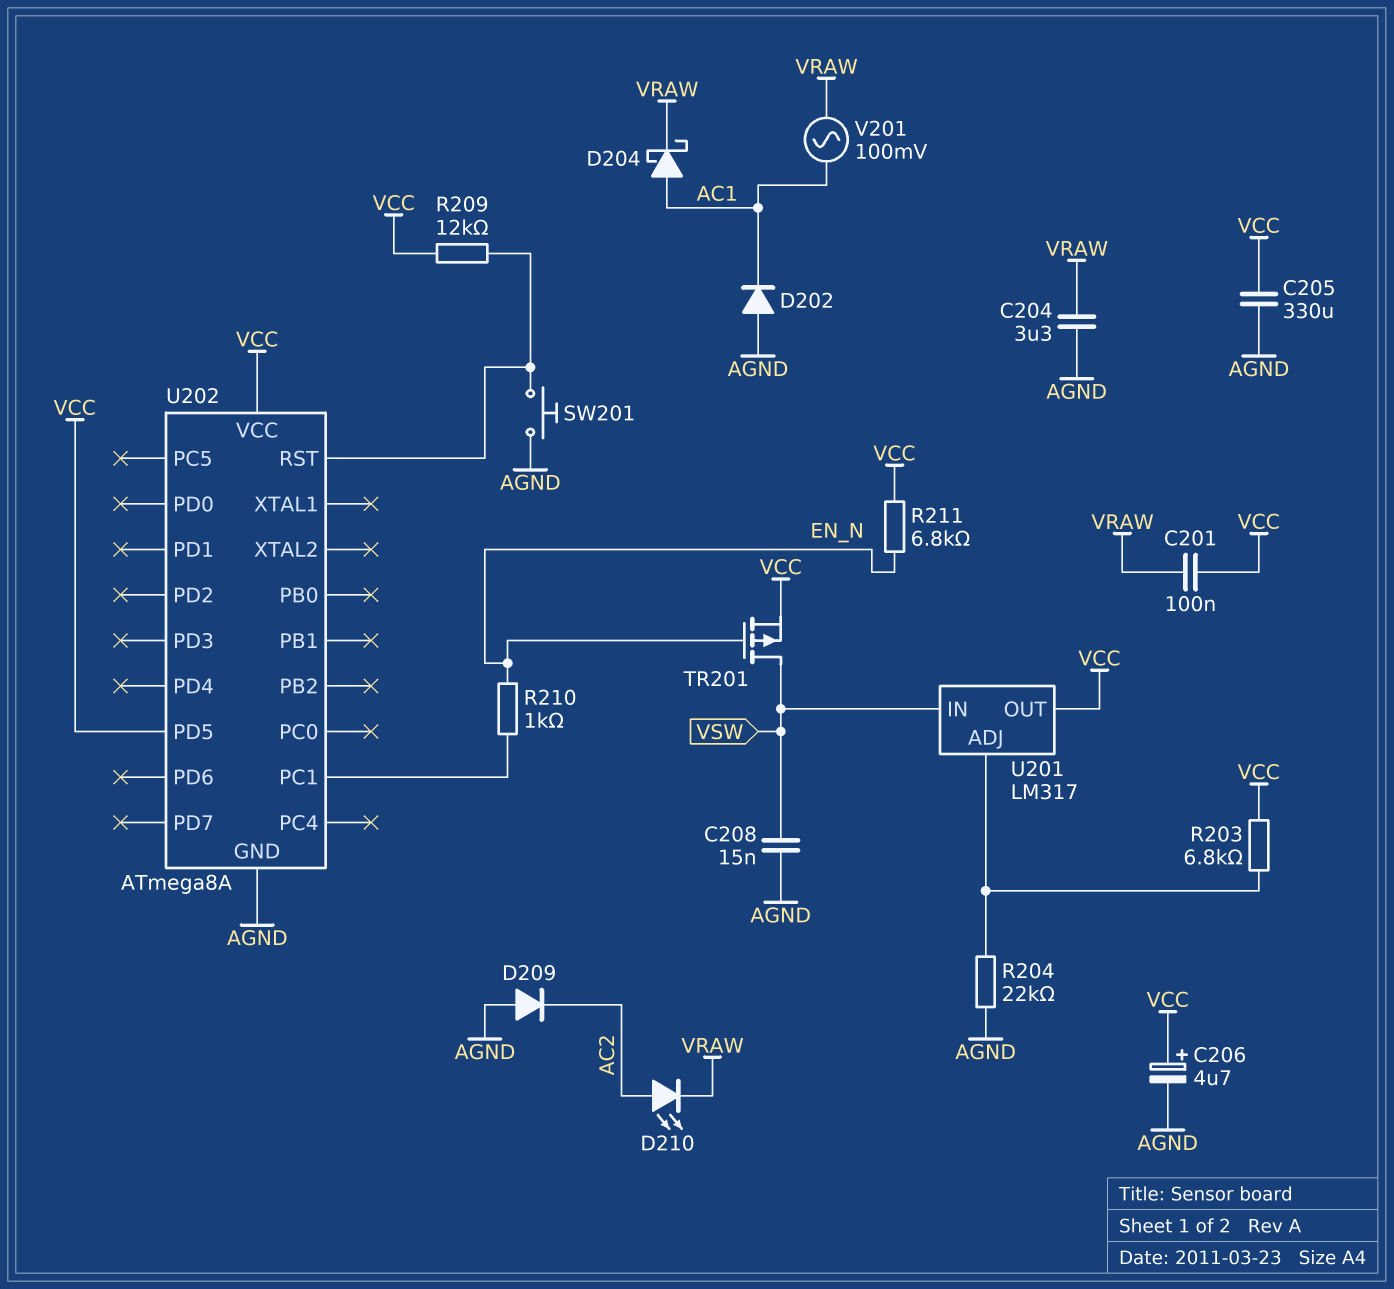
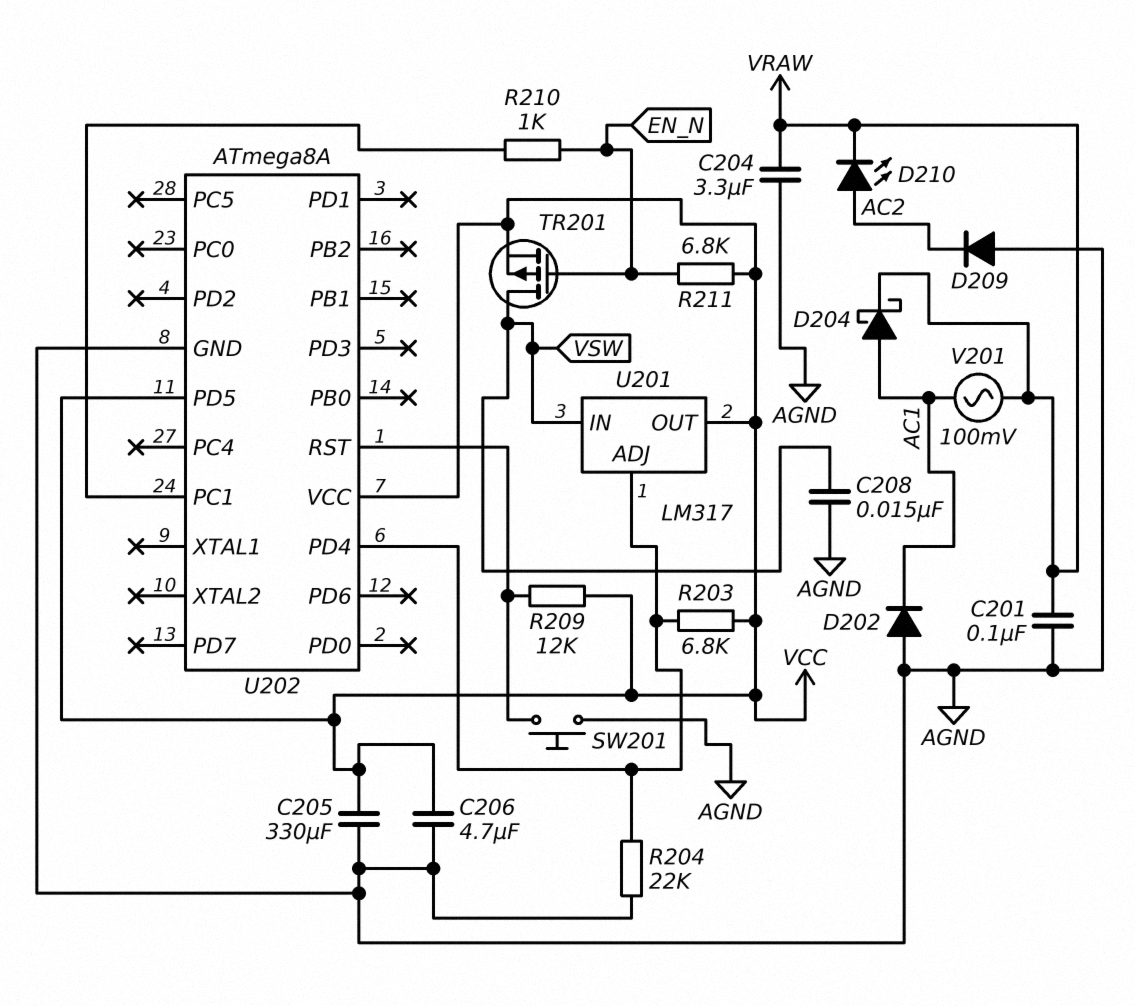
C201: 100nF (VCC, VRAW) -> 100nF (AGND, VRAW)
C206: 4.7uF (plus VCC, minus AGND) -> 4.7uF (AGND, VCC)
U202 pin PD4: none -> U201/ADJ

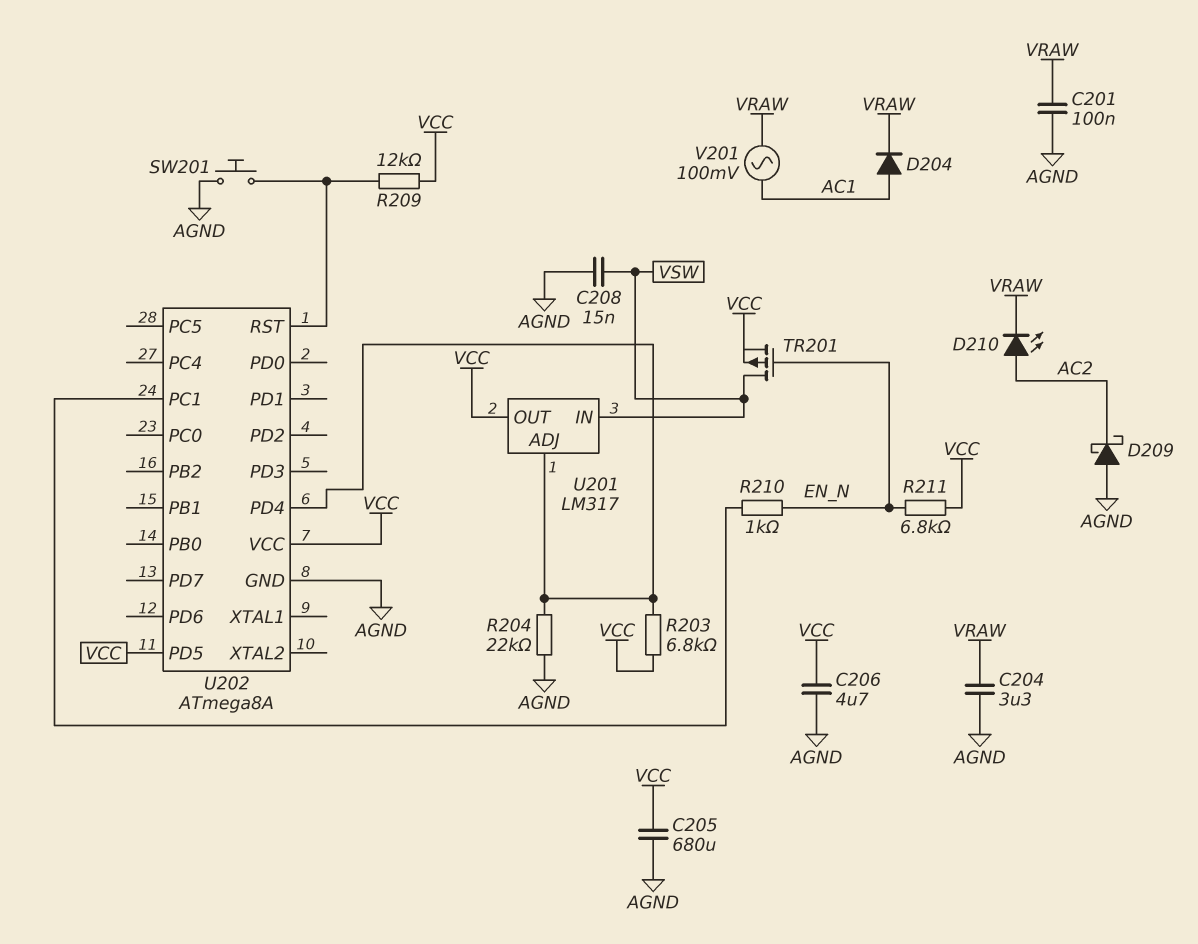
C205: 330uF (AGND, VCC) -> 680uF (AGND, VCC)
D202: diode (A AGND, K AC1) -> none
D204: schottky (A AC1, K VRAW) -> diode (A AC1, K VRAW)
D209: diode (A AGND, K AC2) -> schottky (A AGND, K AC2)

